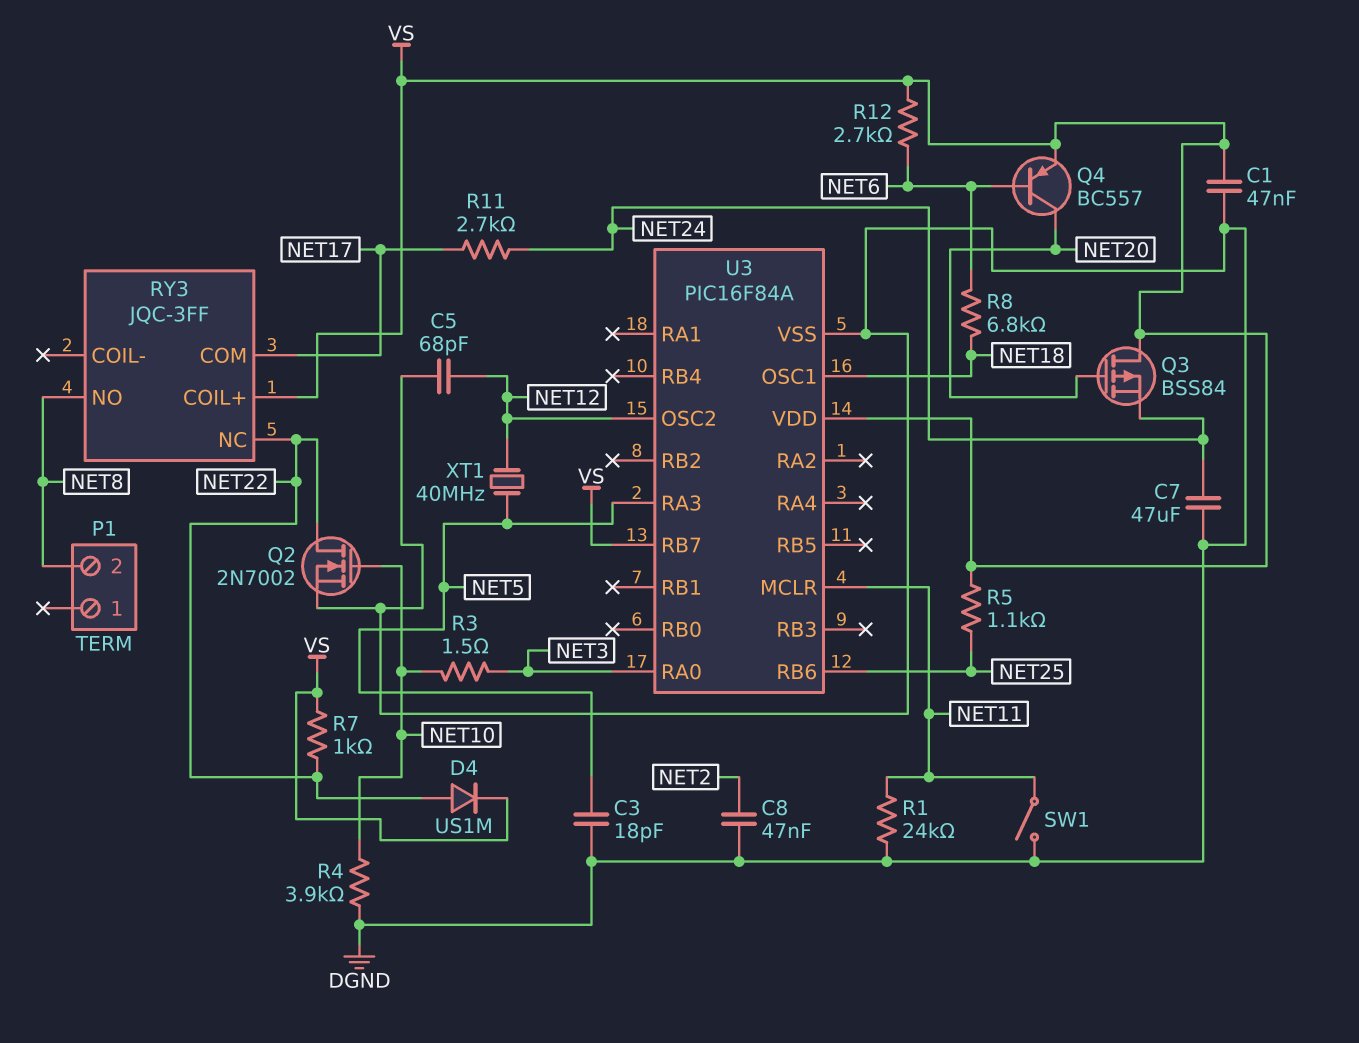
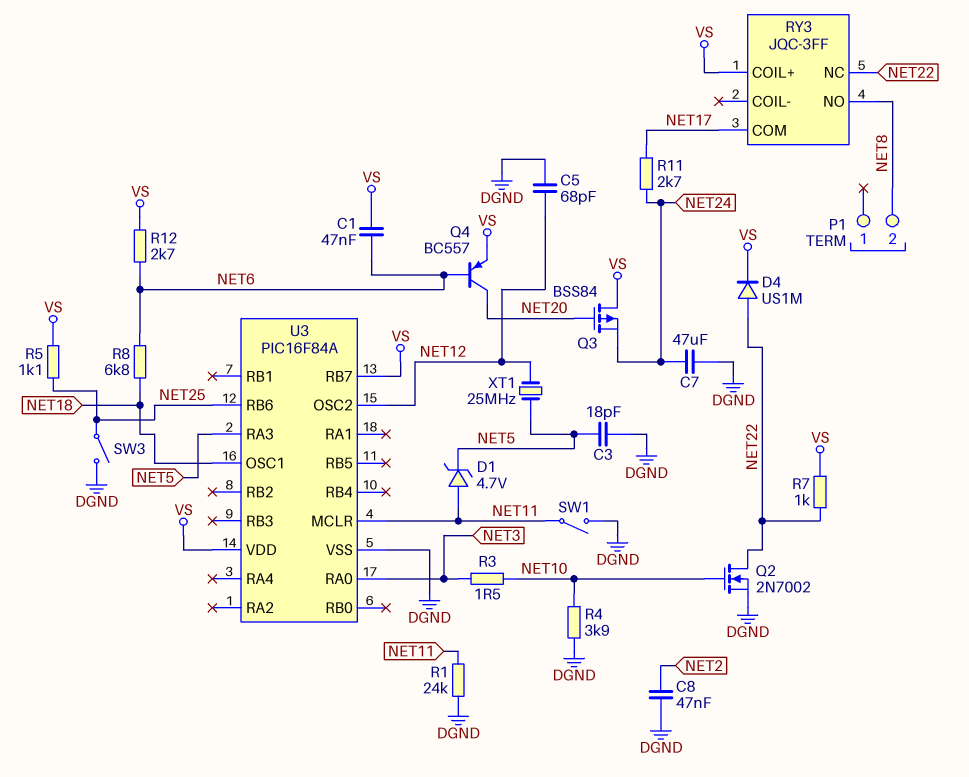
C1: 47nF (DGND, VS) -> 47nF (NET6, VS)
D1: none -> zener 4.7V (A NET11, K NET5)
SW3: none -> switch (DGND, NET25)
XT1: 40MHz (NET5, NET12) -> 25MHz (NET5, NET12)

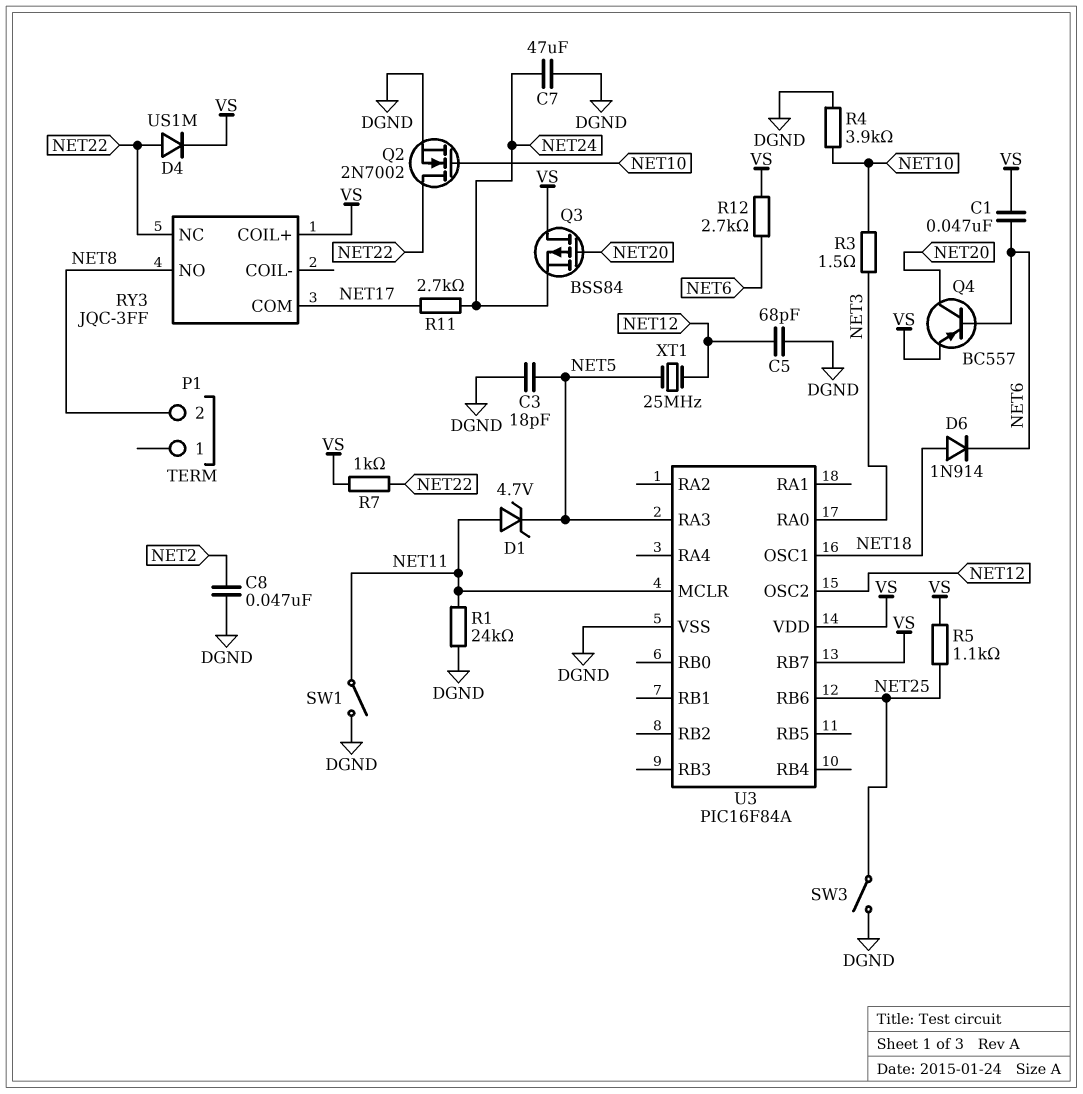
D6: none -> diode 1N914 (A NET18, K NET6)
R8: 6.8k (NET6, NET18) -> none

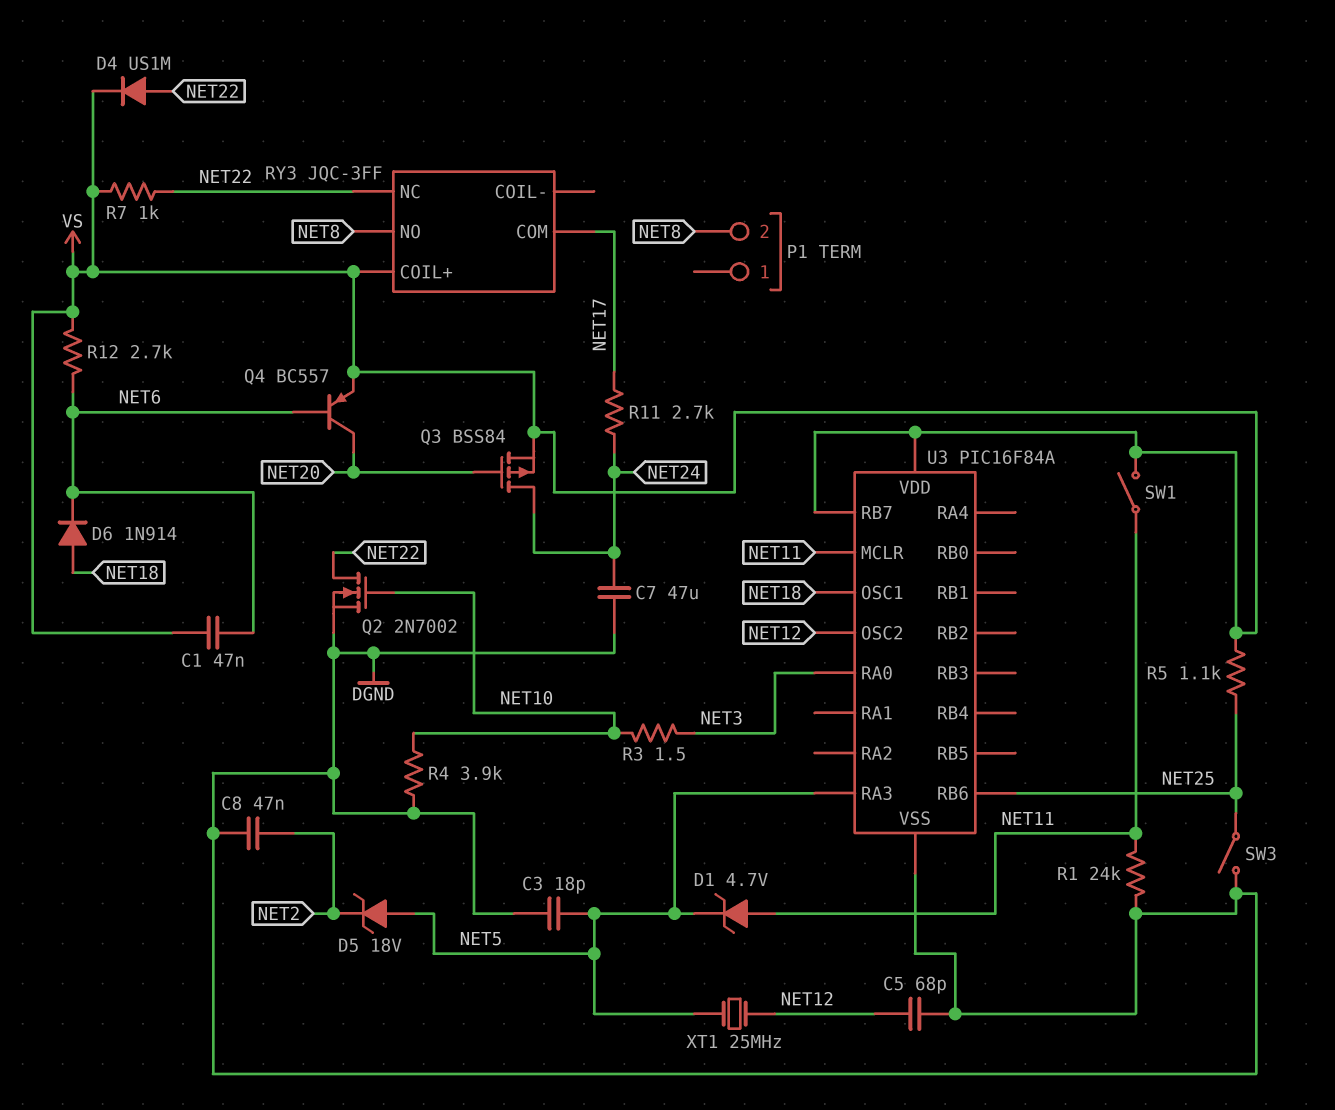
D5: none -> zener 18V (A NET5, K NET2)
Q3: PMOS BSS84 (G NET20, D VS, S NET24) -> PMOS BSS84 (G NET20, D NET24, S VS)
SW1: switch (DGND, NET11) -> switch (NET11, VS)

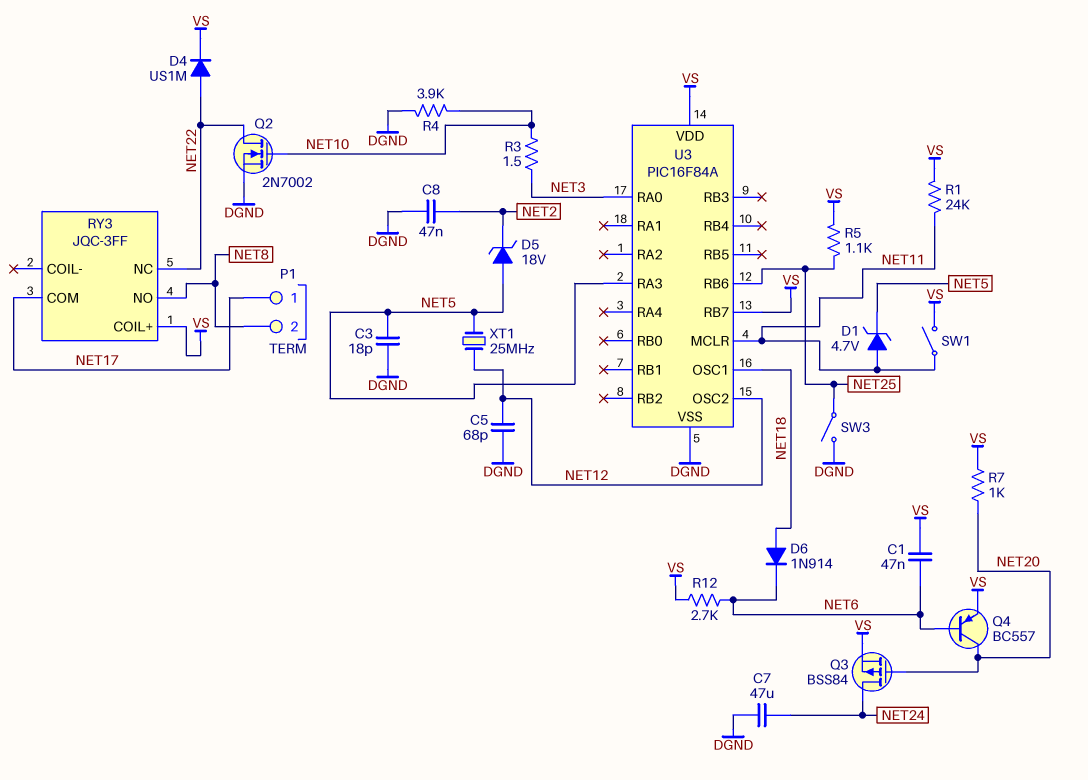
P1 pin 1: none -> NET17
R1: 24k (DGND, NET11) -> 24k (NET11, VS)
R7: 1k (NET22, VS) -> 1k (NET20, VS)
R11: 2.7k (NET17, NET24) -> none

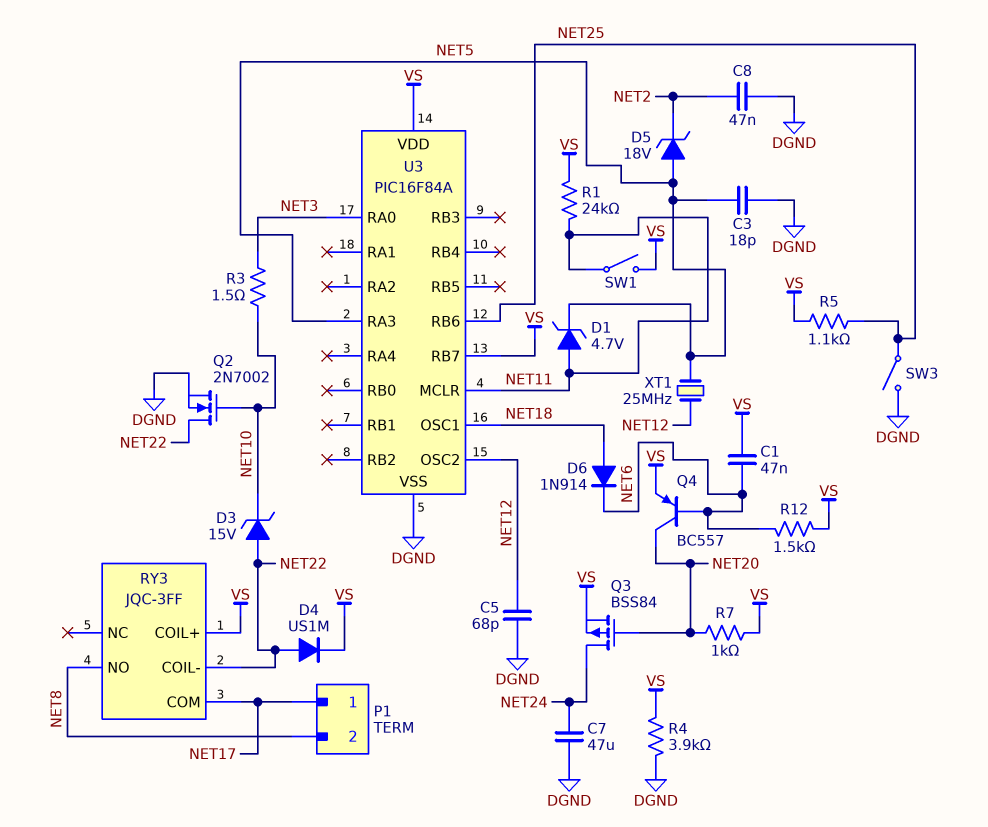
D3: none -> zener 15V (A NET22, K NET10)
R4: 3.9k (DGND, NET10) -> 3.9k (DGND, VS)
R12: 2.7k (NET6, VS) -> 1.5k (NET6, VS)
RY3 pin COIL-: none -> NET22
RY3 pin NC: NET22 -> none

